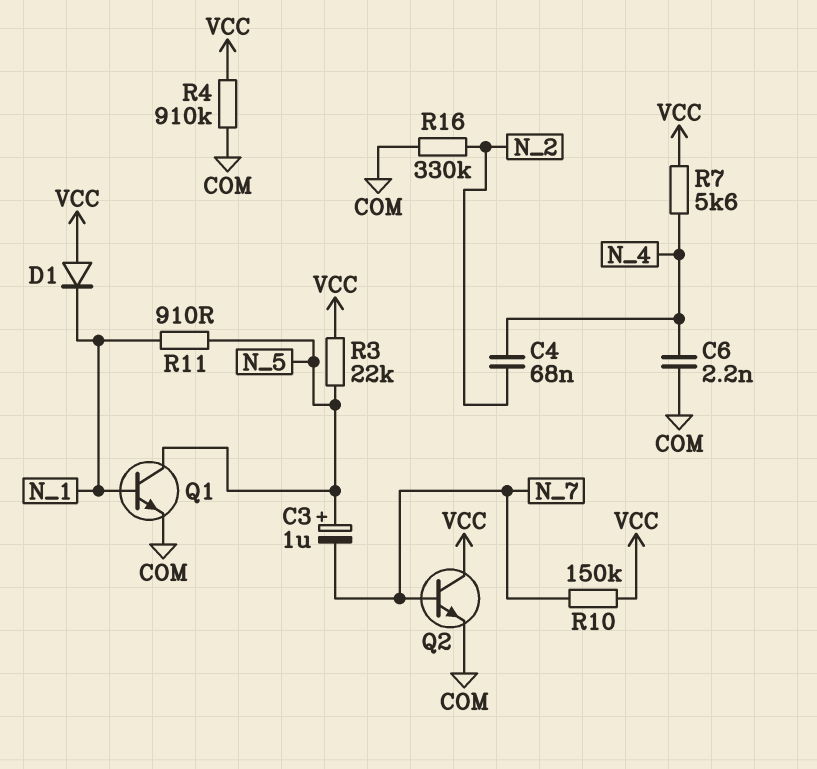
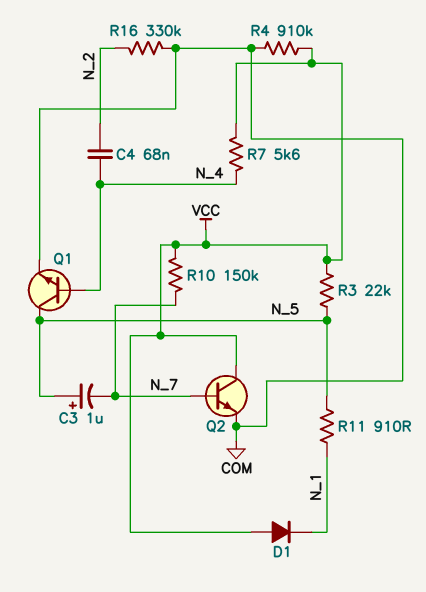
C6: 2.2nF (COM, N_4) -> none
Q1: NPN (B N_1, C N_5, E COM) -> NPN (B N_4, C N_5, E COM)

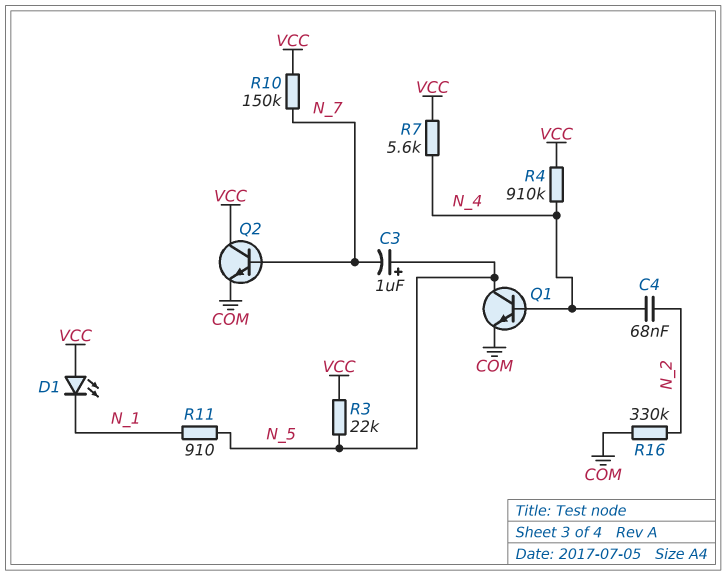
D1: diode (A VCC, K N_1) -> LED (A VCC, K N_1)
R4: 910k (COM, VCC) -> 910k (N_4, VCC)

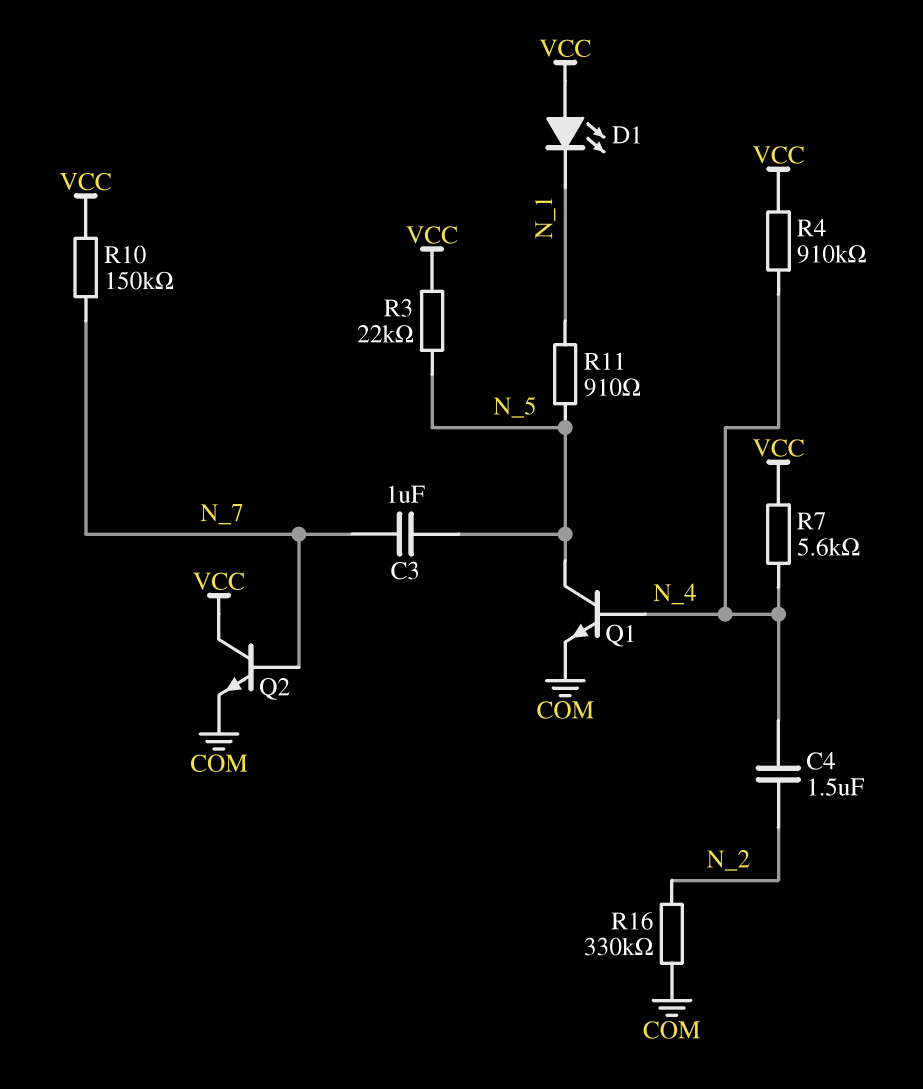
C3: 1uF (plus N_5, minus N_7) -> 1uF (N_5, N_7)
C4: 68nF (N_2, N_4) -> 1.5uF (N_2, N_4)

